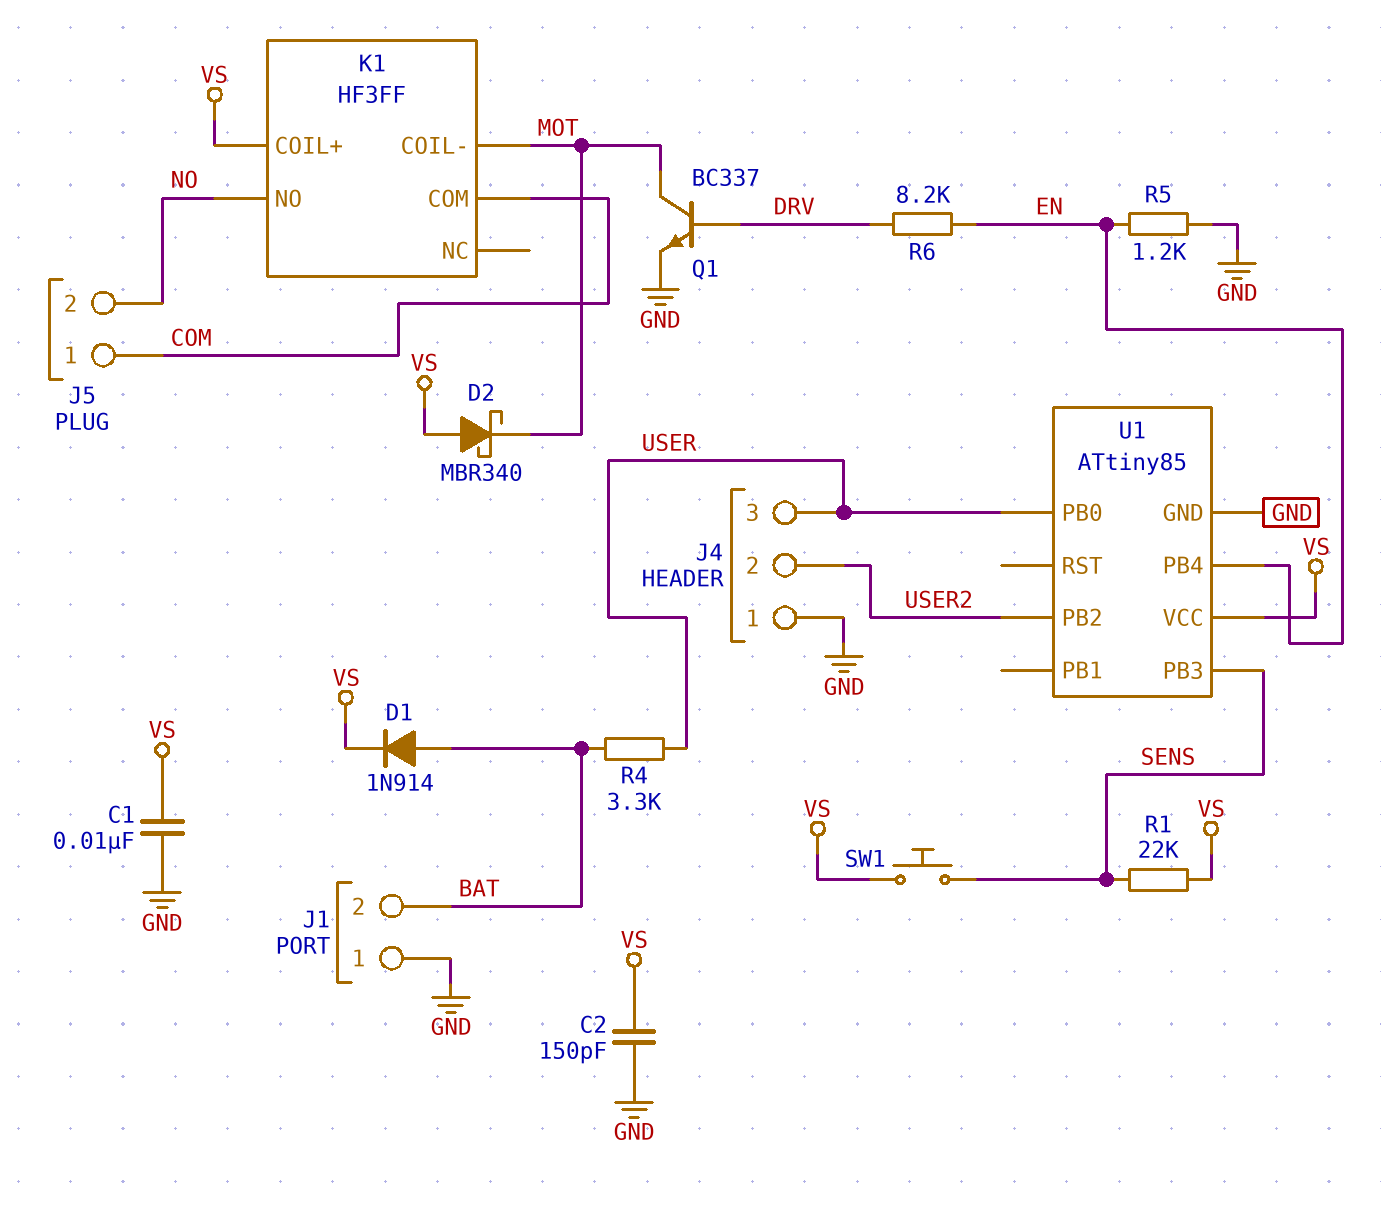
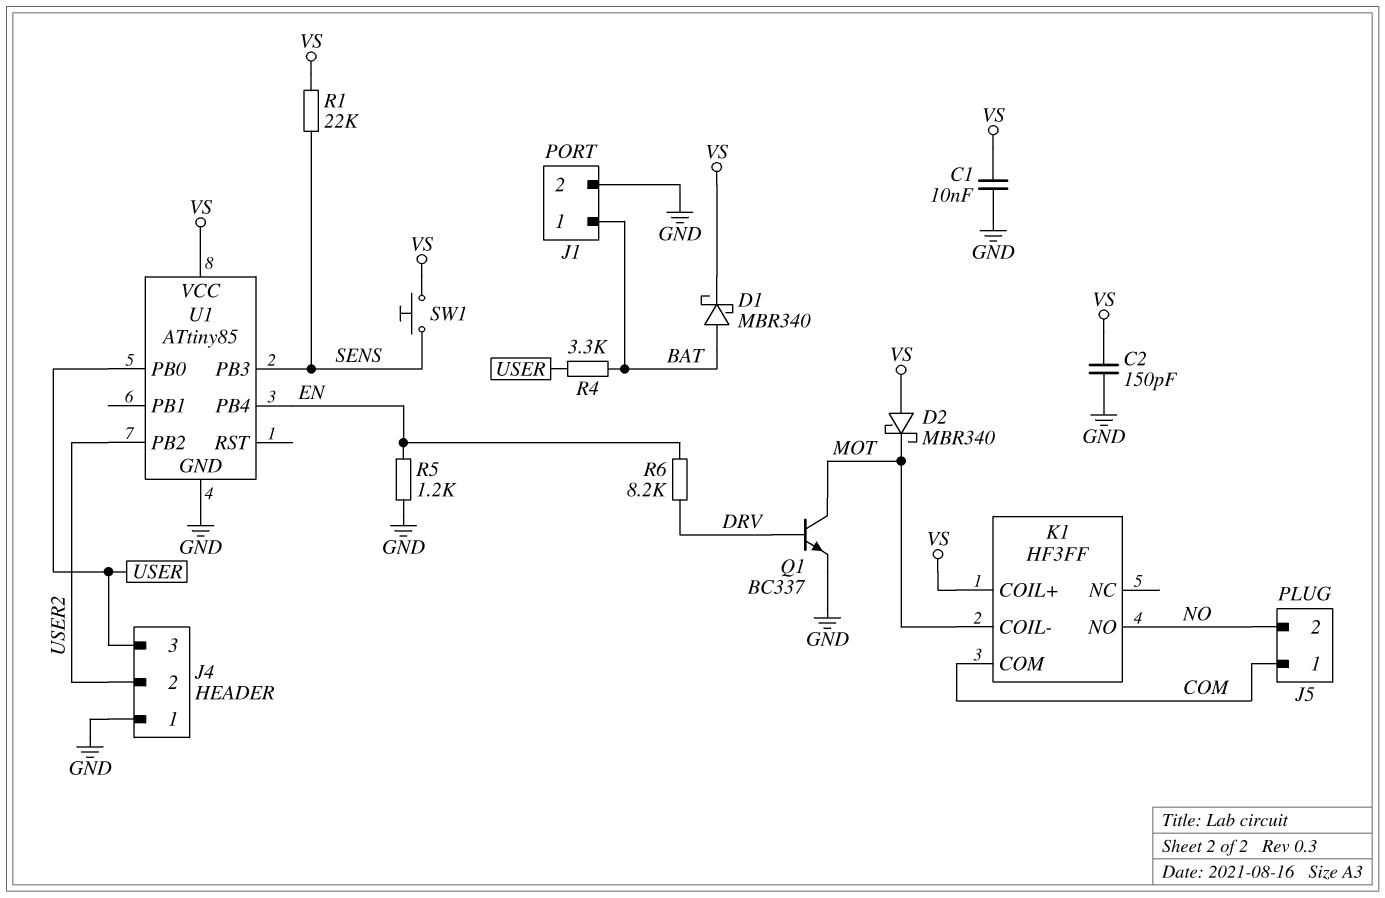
D1: diode 1N914 (A BAT, K VS) -> schottky MBR340 (A BAT, K VS)
J1 pin 1: GND -> BAT
J1 pin 2: BAT -> GND

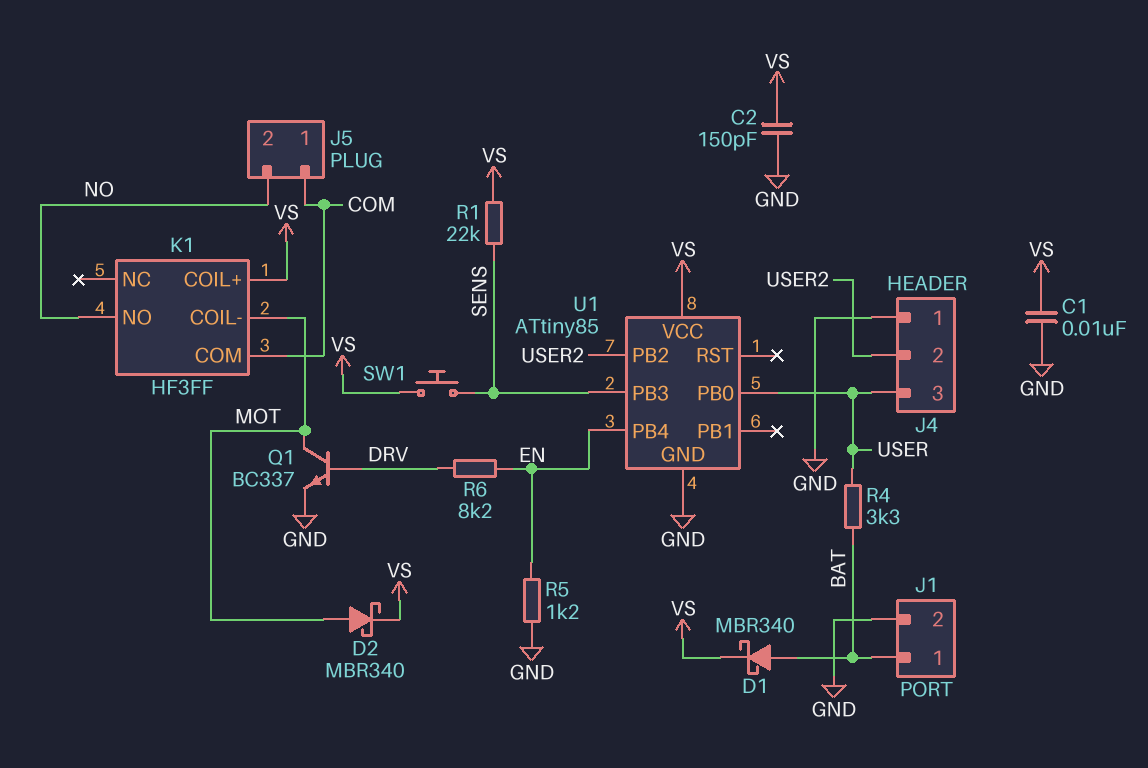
D2: schottky MBR340 (A VS, K MOT) -> schottky MBR340 (A MOT, K VS)

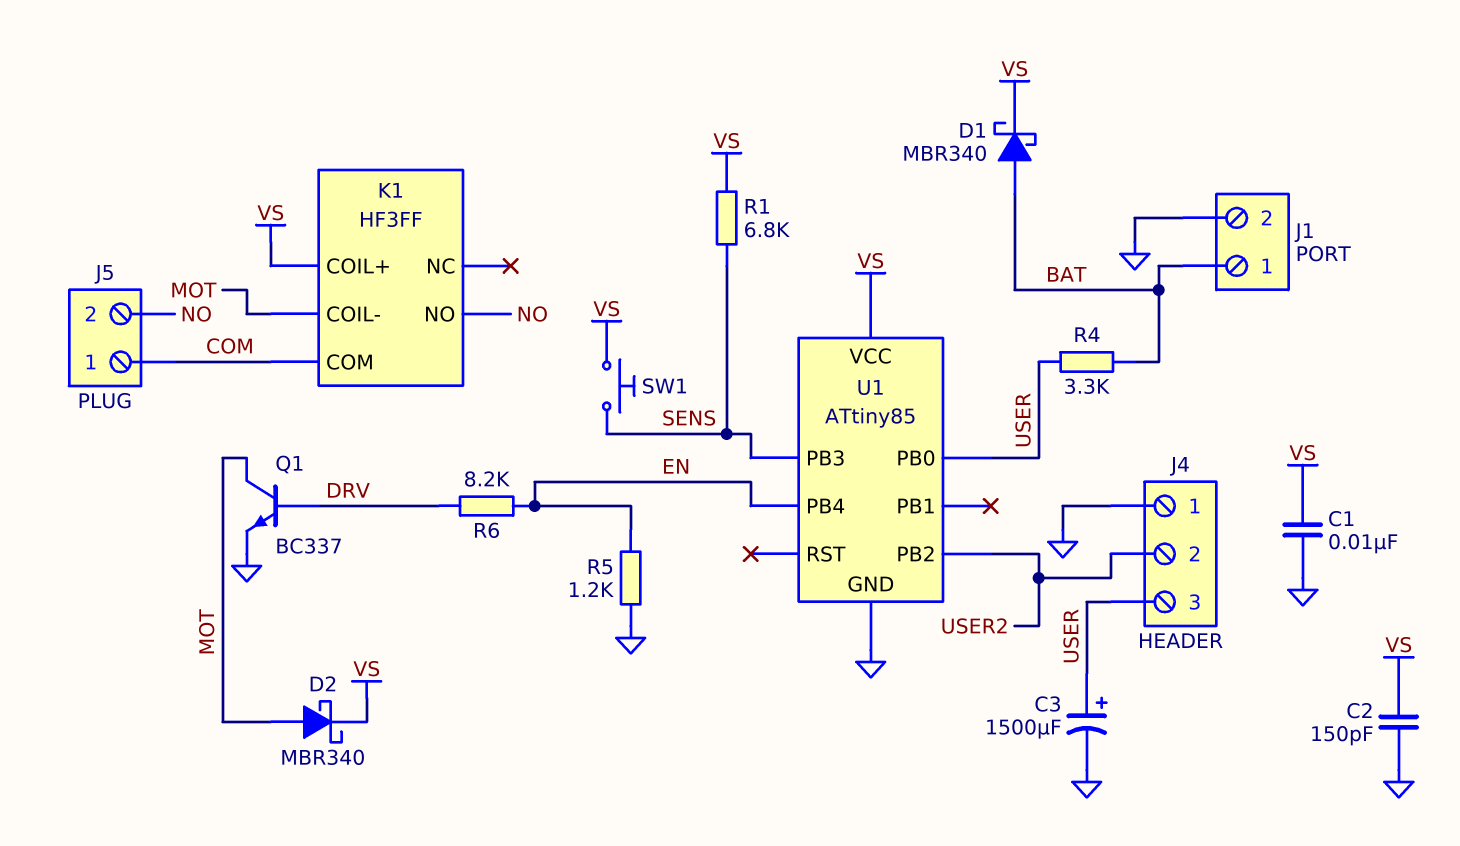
C3: none -> 1500uF (plus USER, minus GND)
R1: 22k (SENS, VS) -> 6.8k (SENS, VS)

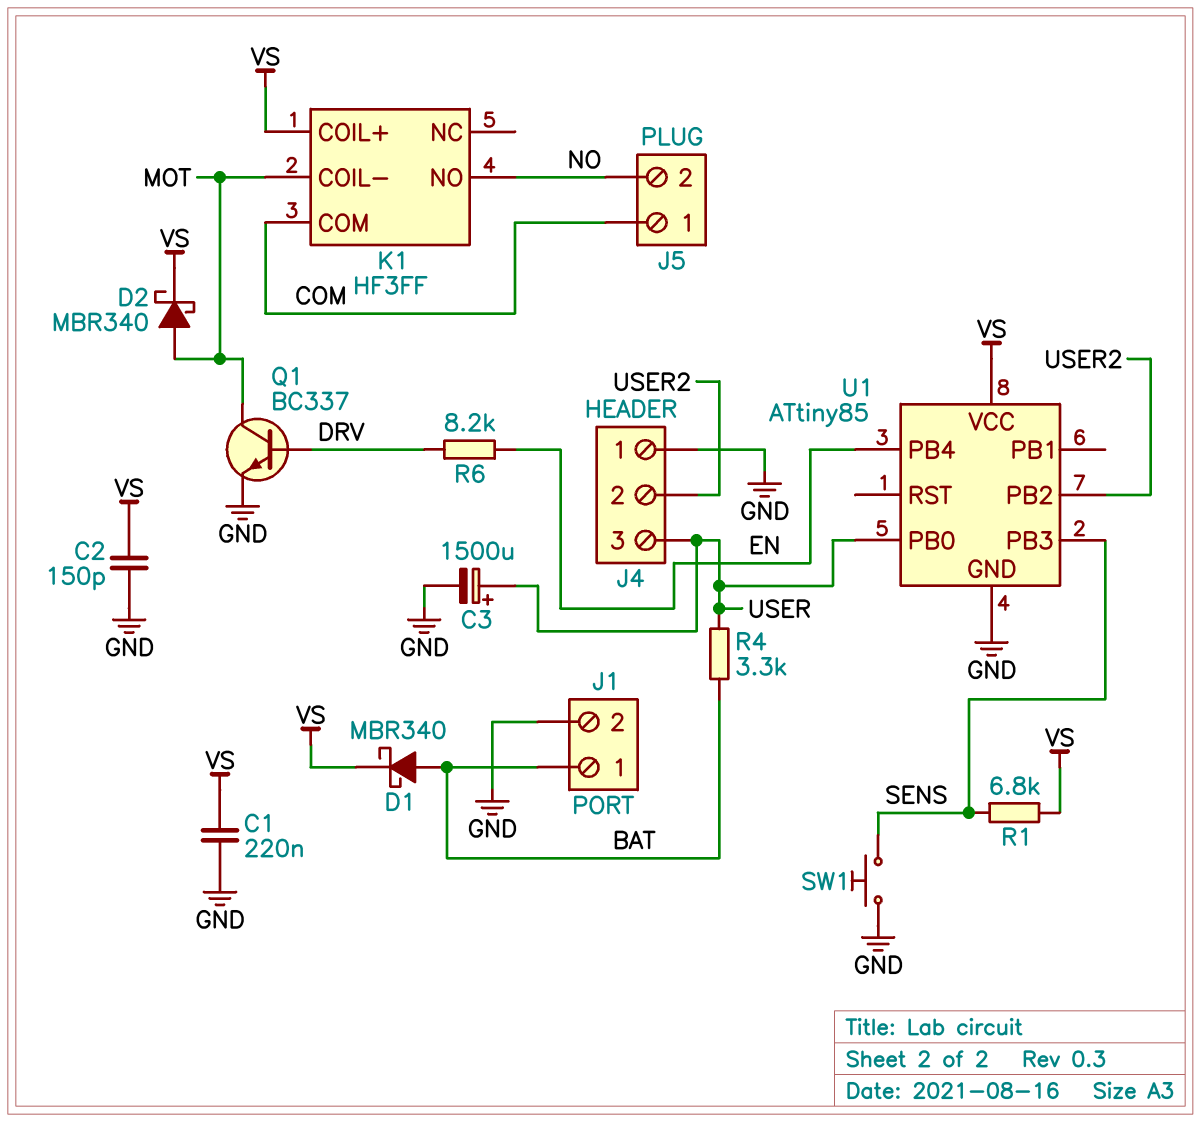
C1: 10nF (GND, VS) -> 220nF (GND, VS)
R5: 1.2k (EN, GND) -> none
SW1: button (SENS, VS) -> button (GND, SENS)

